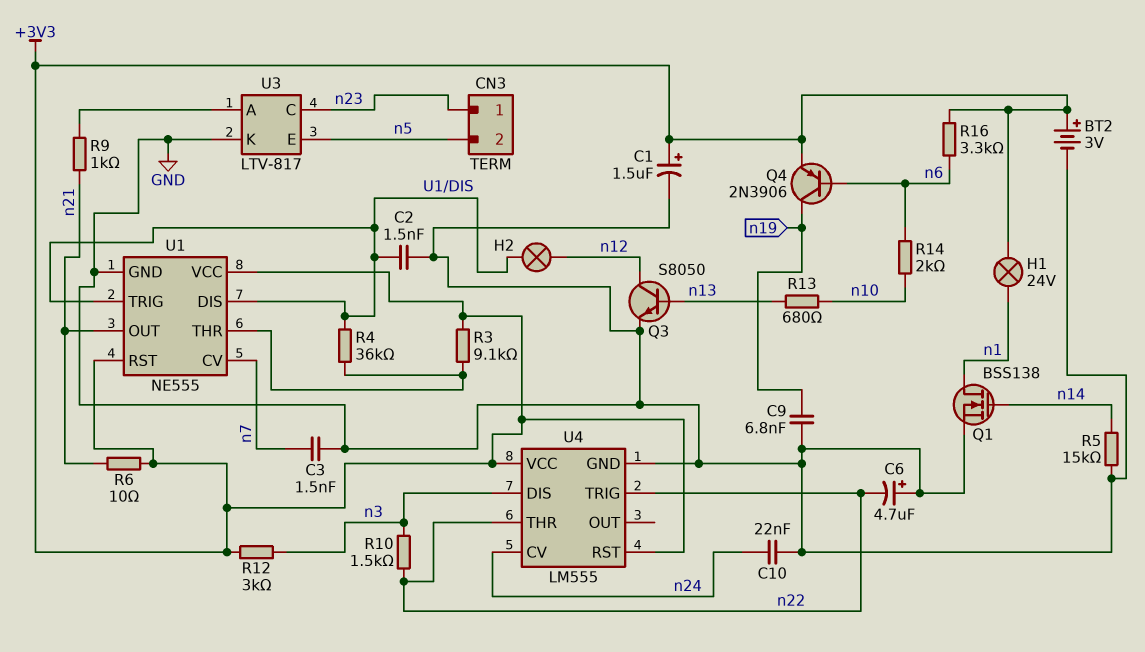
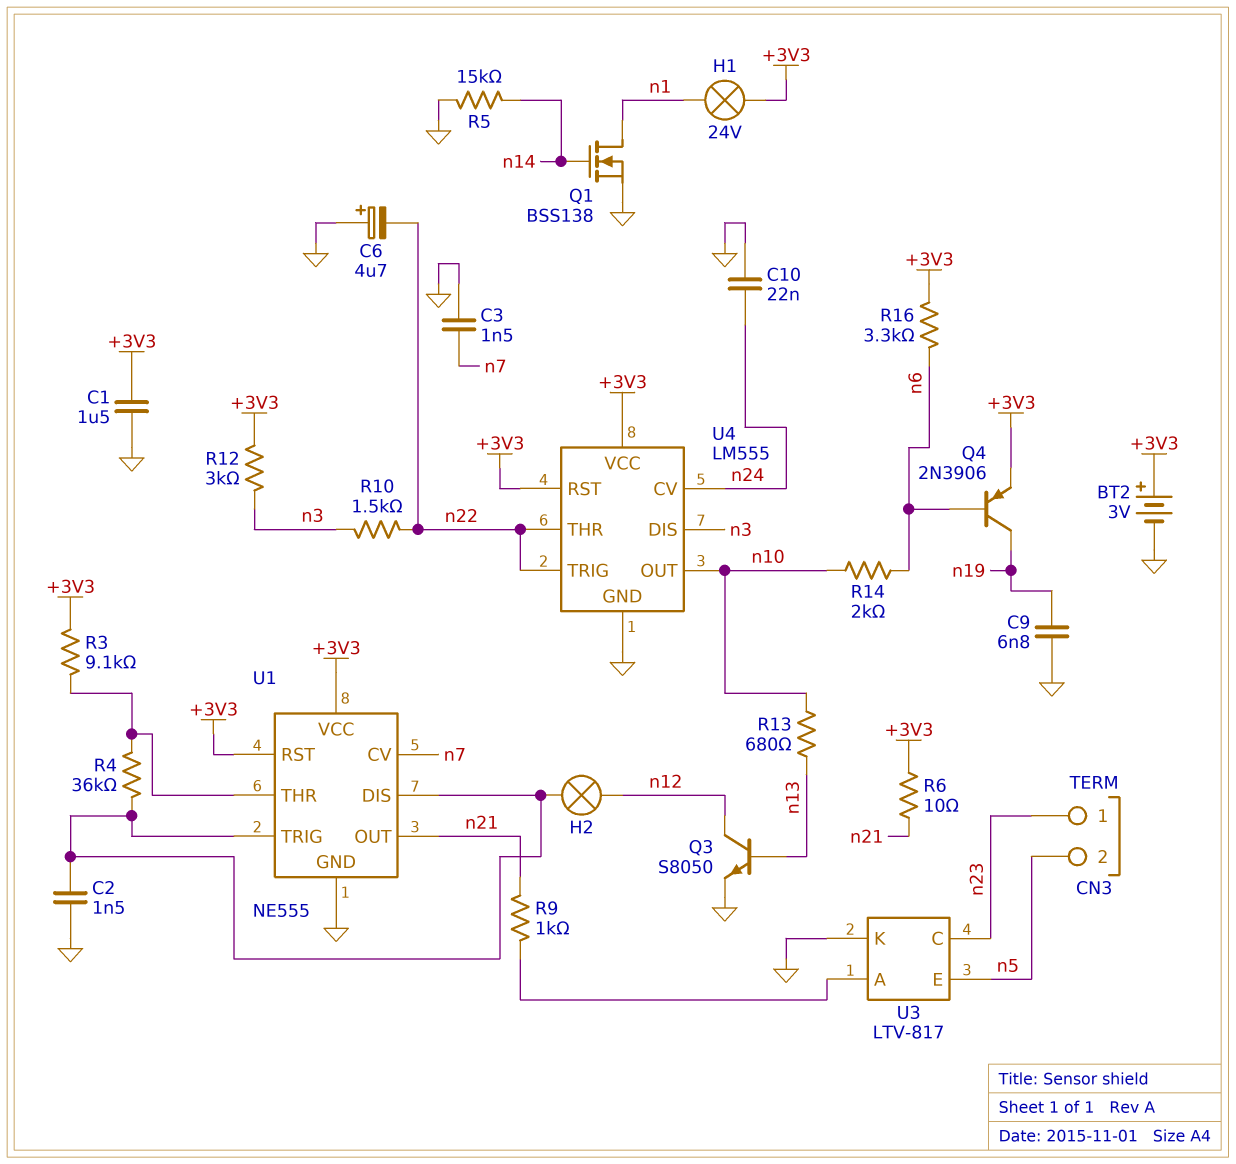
C1: 1.5uF (plus +3V3, minus GND) -> 1.5uF (+3V3, GND)
U4 pin OUT: none -> n10

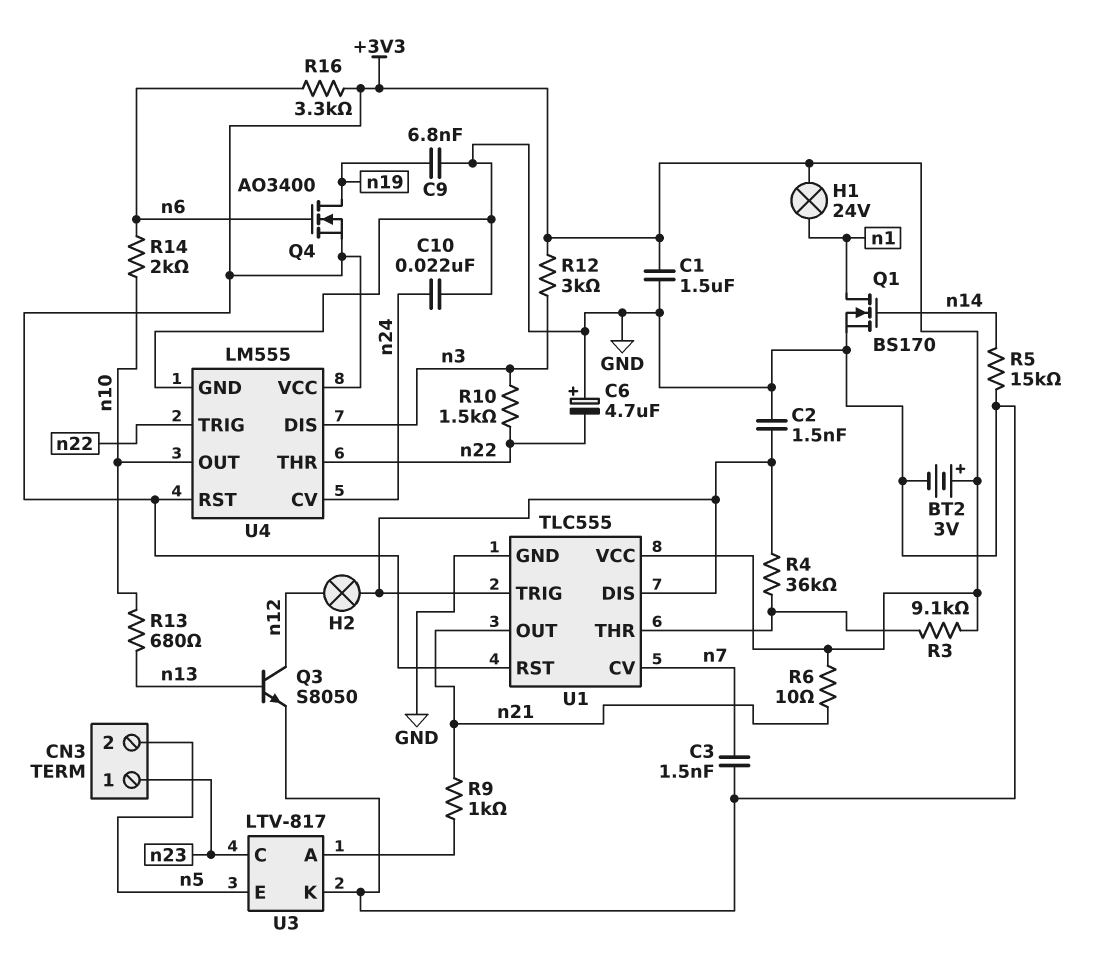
Q1: NMOS BSS138 (G n14, D n1, S GND) -> NMOS BS170 (G n14, D n1, S GND)
Q4: PNP 2N3906 (B n6, C n19, E +3V3) -> NMOS AO3400 (G n6, D n19, S +3V3)
U1: NE555 -> TLC555

